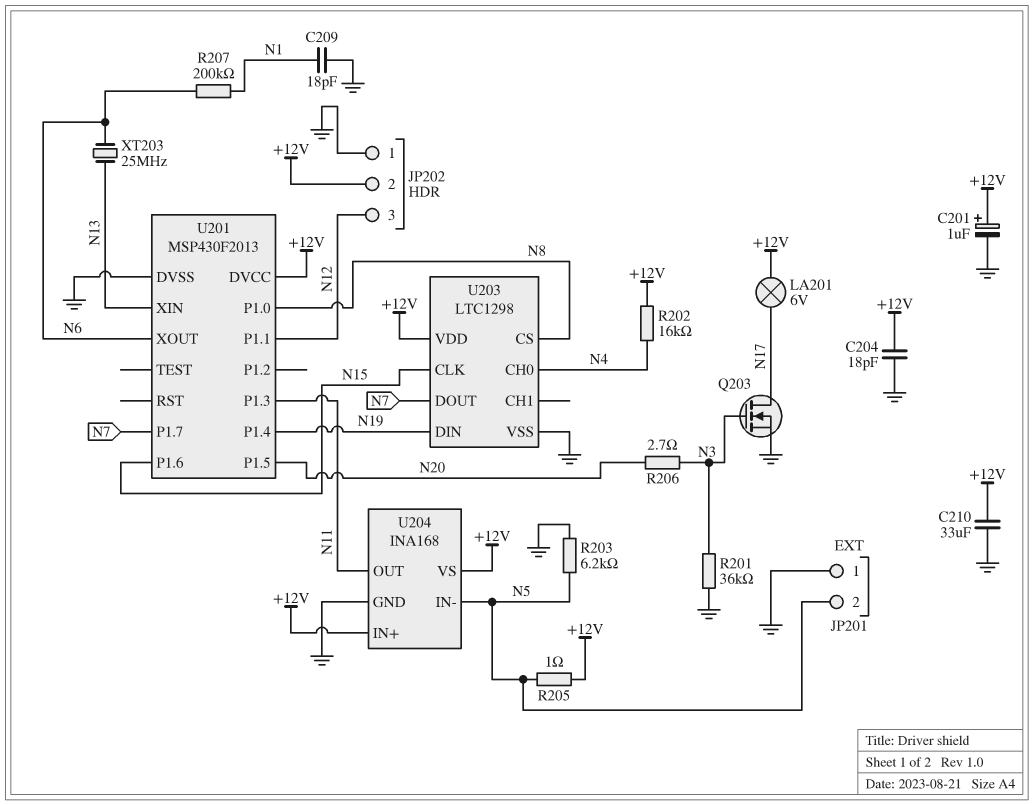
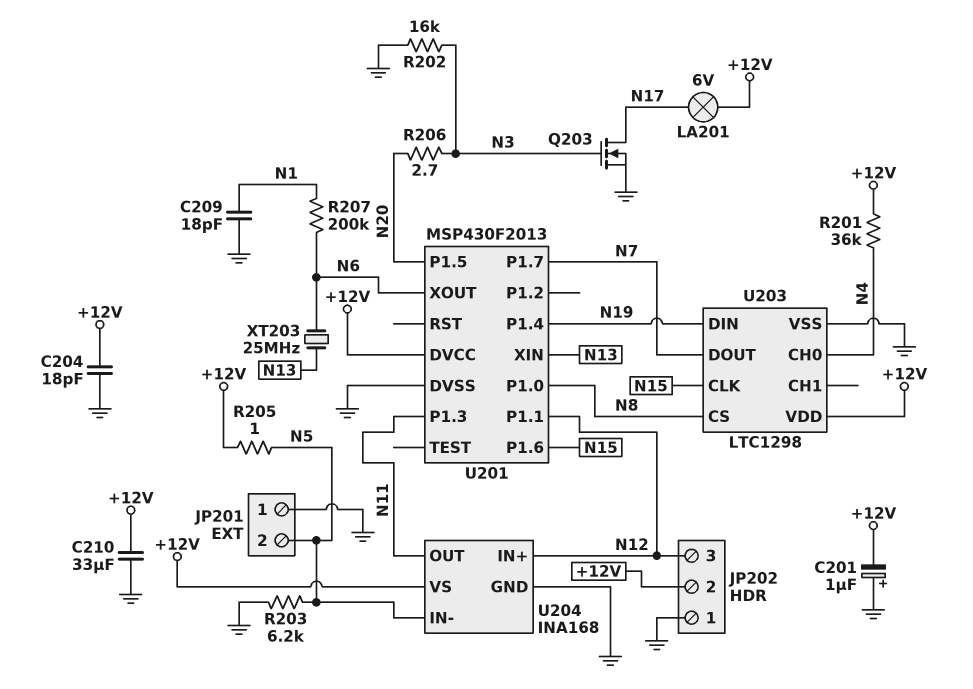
C201: 1uF (plus +12V, minus GND) -> 1uF (plus GND, minus +12V)
R201: 36k (GND, N3) -> 36k (+12V, N4)
R202: 16k (+12V, N4) -> 16k (GND, N3)
U204 pin IN+: +12V -> N12

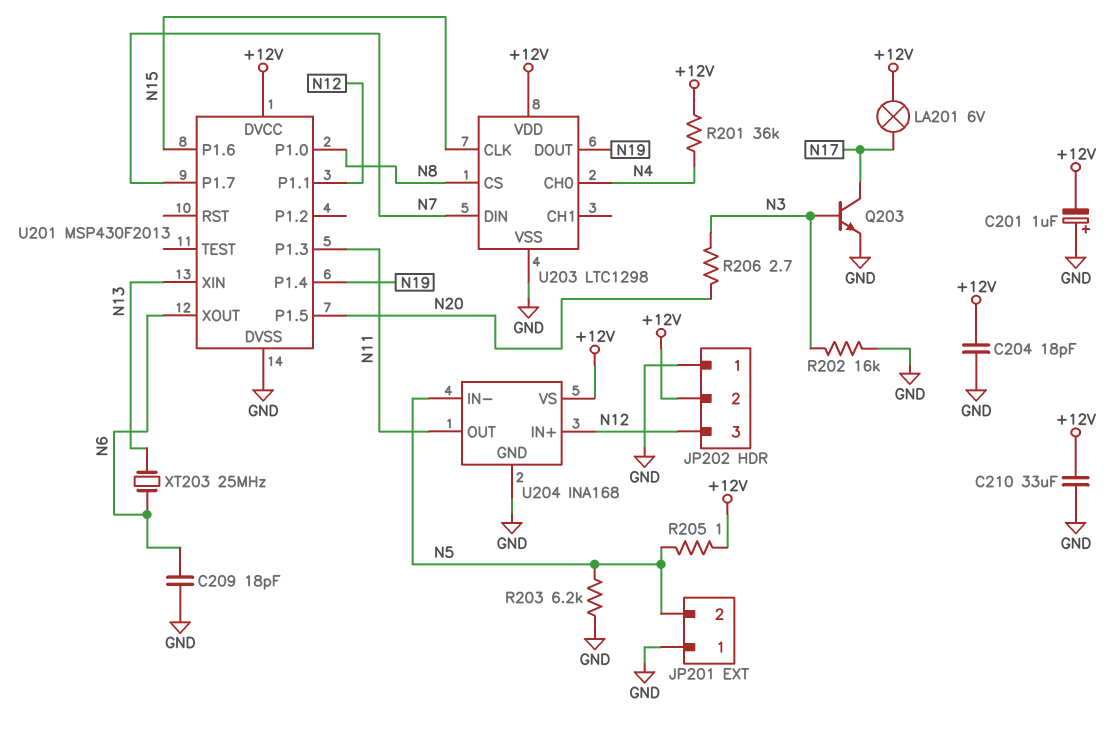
C209: 18pF (GND, N1) -> 18pF (GND, N6)
Q203: NMOS (G N3, D N17, S GND) -> NPN (B N3, C N17, E GND)
R207: 200k (N1, N6) -> none
U203 pin DIN: N19 -> N7
U203 pin DOUT: N7 -> N19

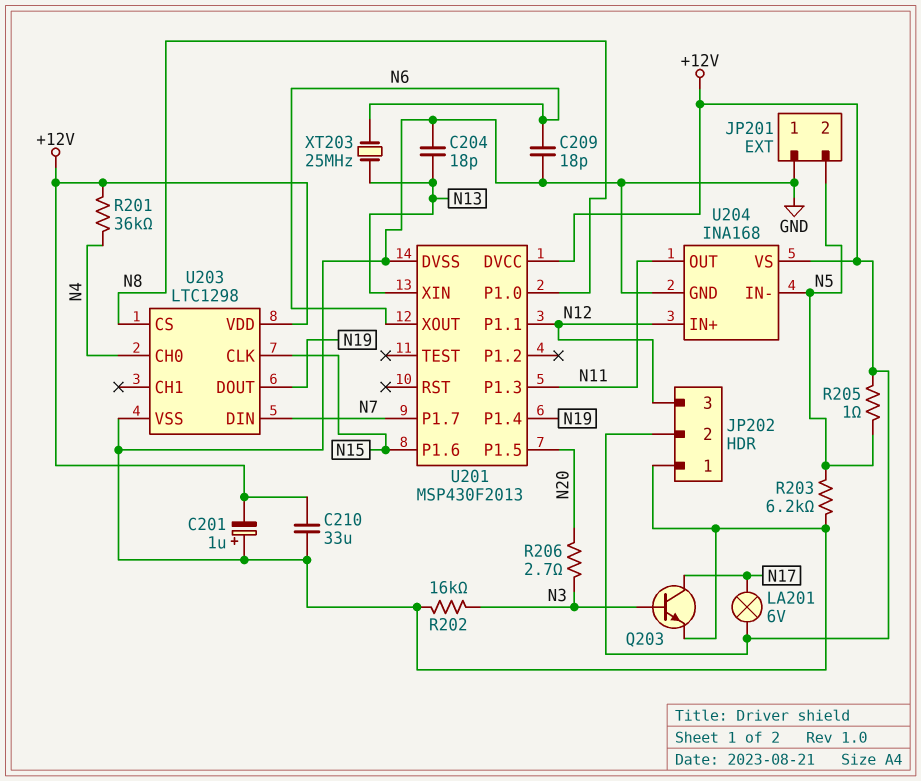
C204: 18pF (+12V, GND) -> 18pF (GND, N13)

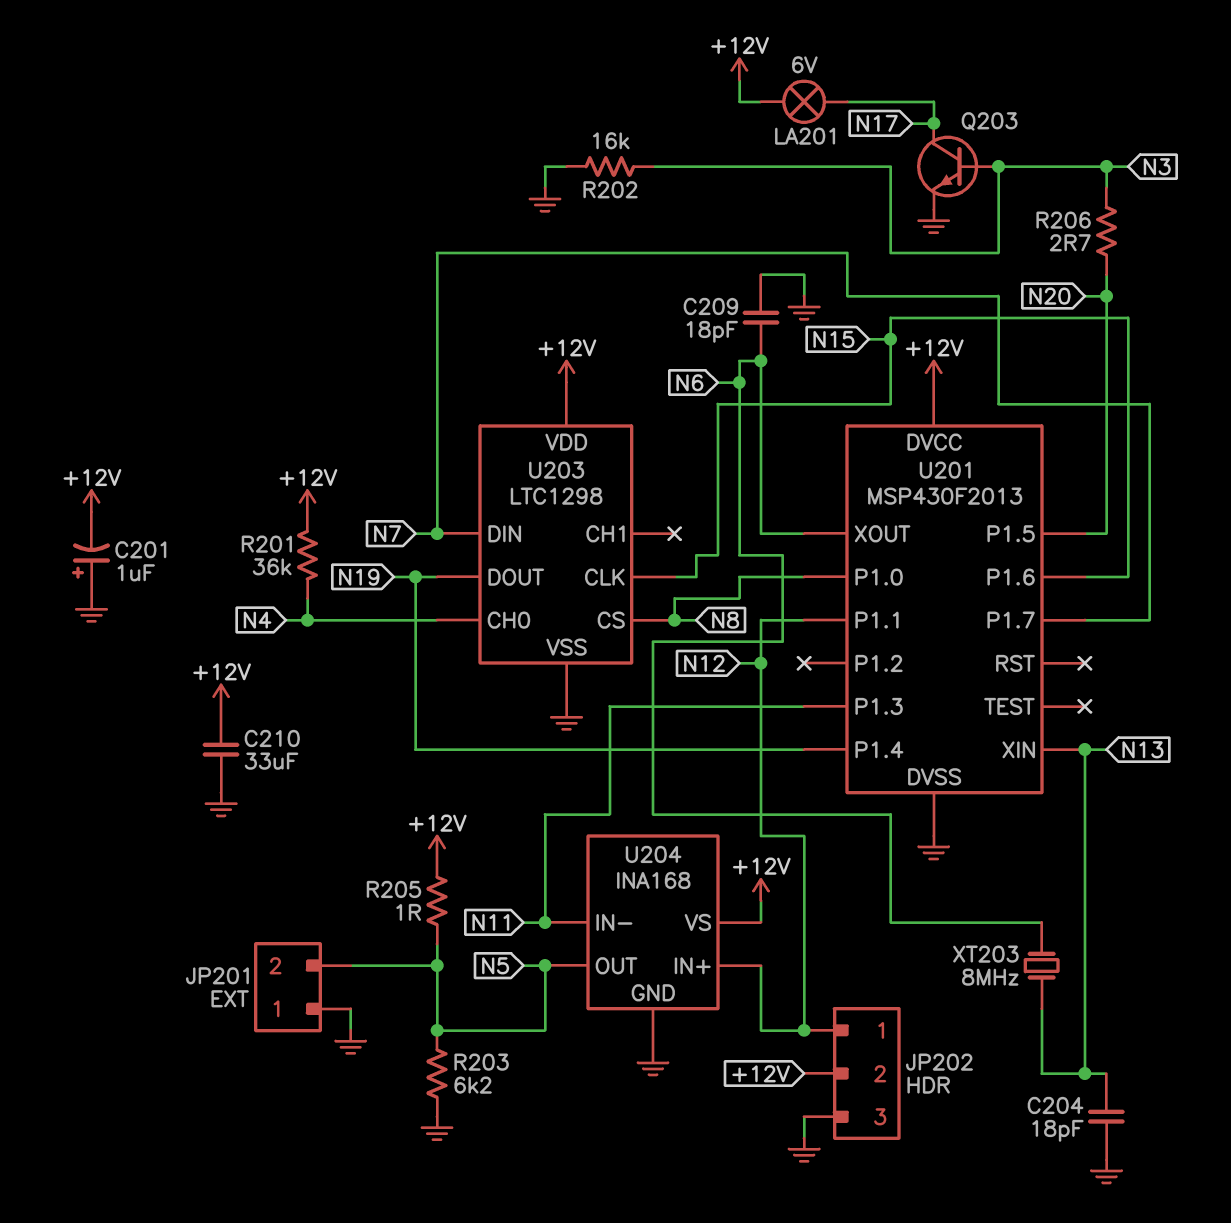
JP202 pin 1: GND -> N12
JP202 pin 3: N12 -> GND
U204 pin IN-: N5 -> N11
U204 pin OUT: N11 -> N5
XT203: 25MHz (N6, N13) -> 8MHz (N6, N13)

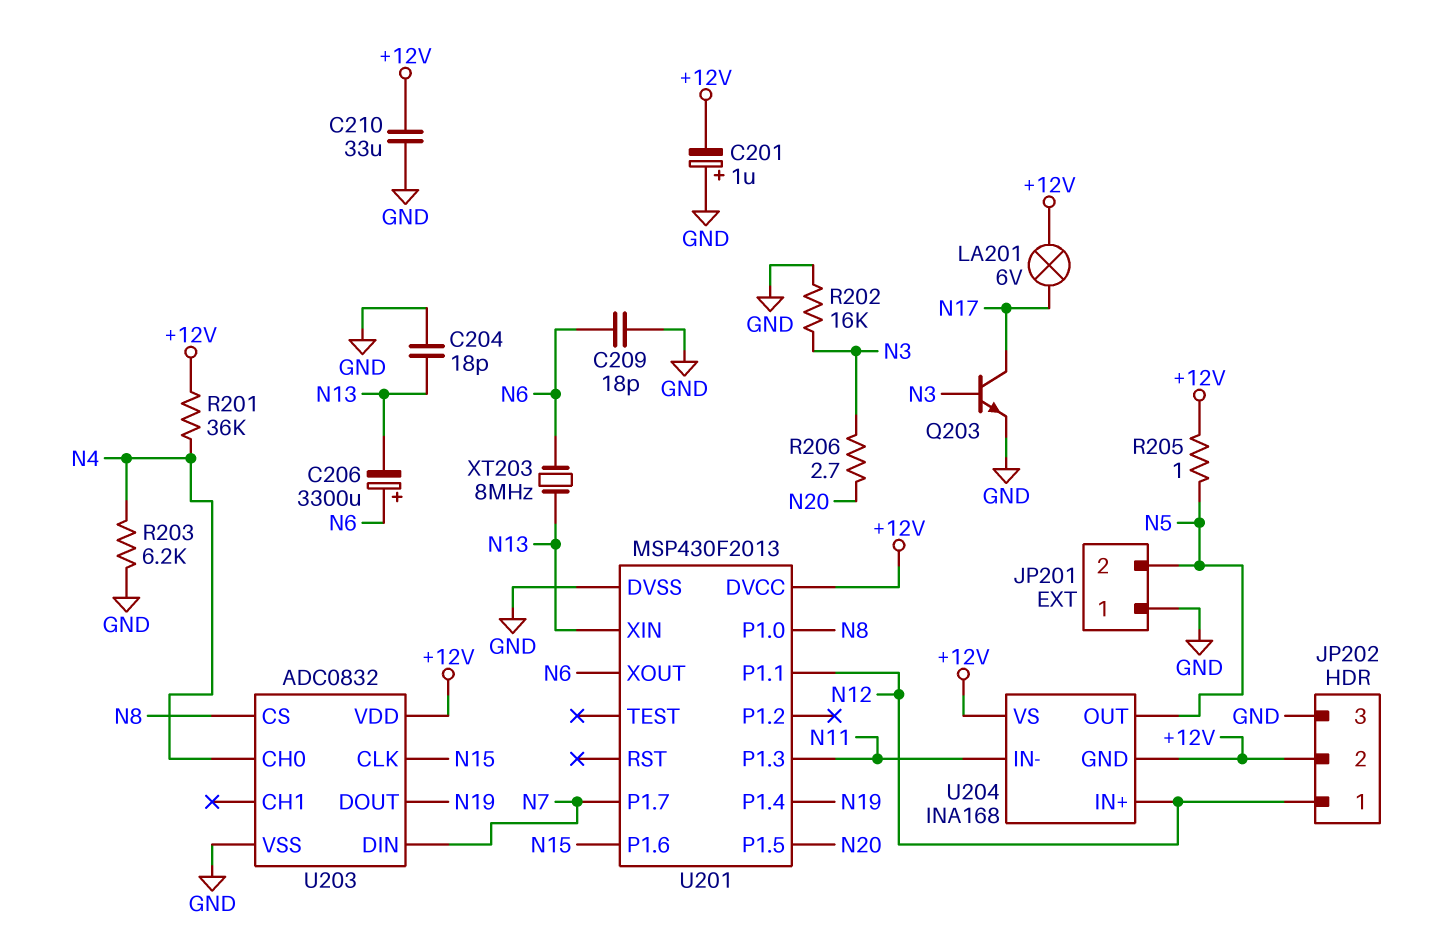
C206: none -> 3300uF (plus N6, minus N13)
R203: 6.2k (GND, N5) -> 6.2k (GND, N4)
U203: LTC1298 -> ADC0832
U204 pin GND: GND -> +12V

